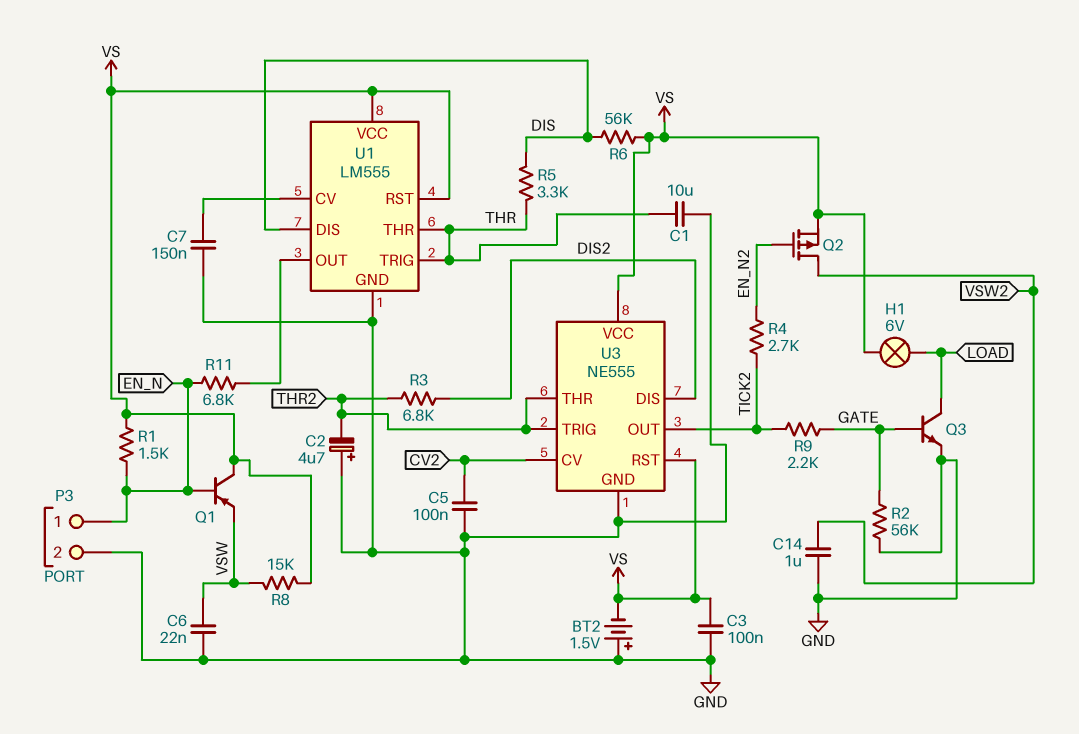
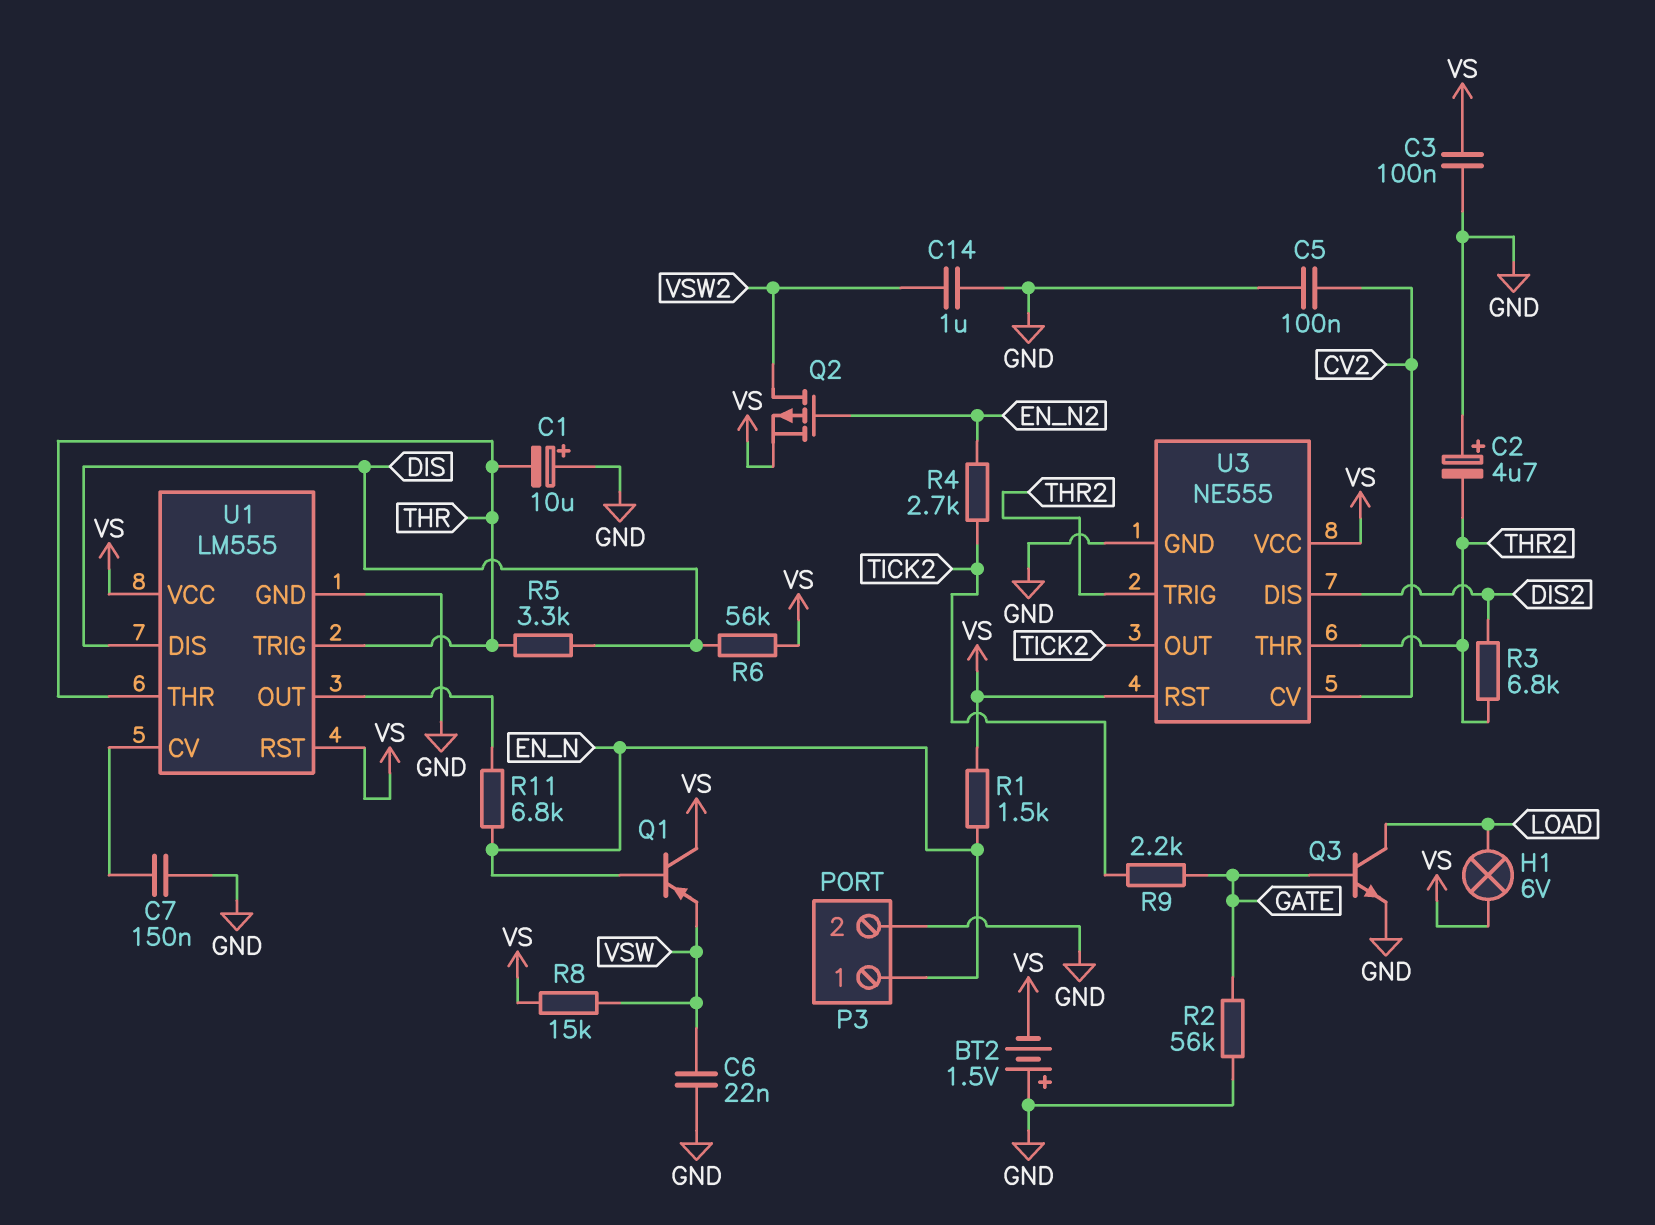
C1: 10uF (GND, THR) -> 10uF (plus GND, minus THR)

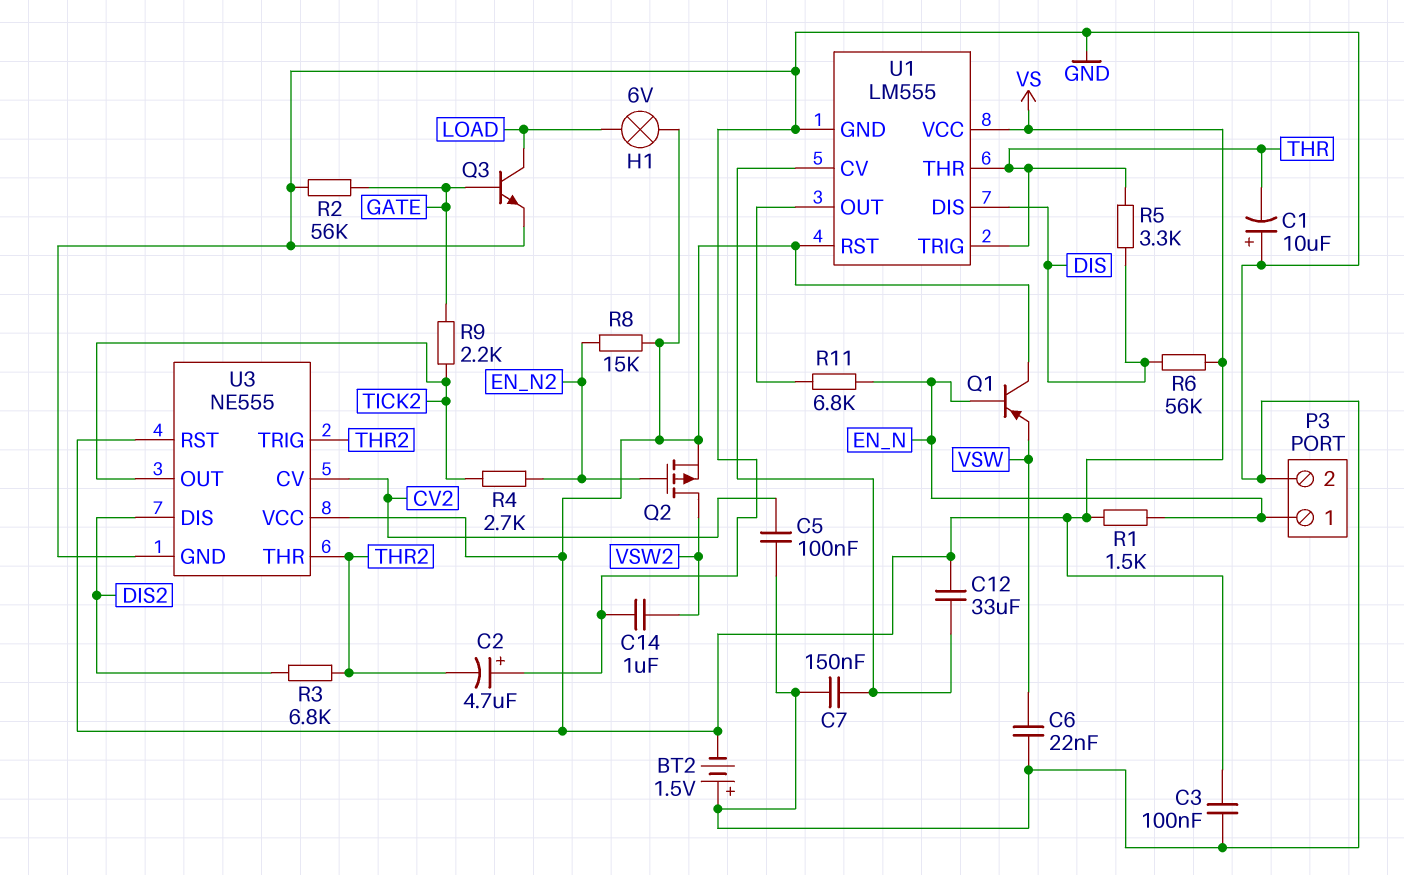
C12: none -> 33uF (U1/CV, VS)
R8: 15k (VS, VSW) -> 15k (EN_N2, VS)

